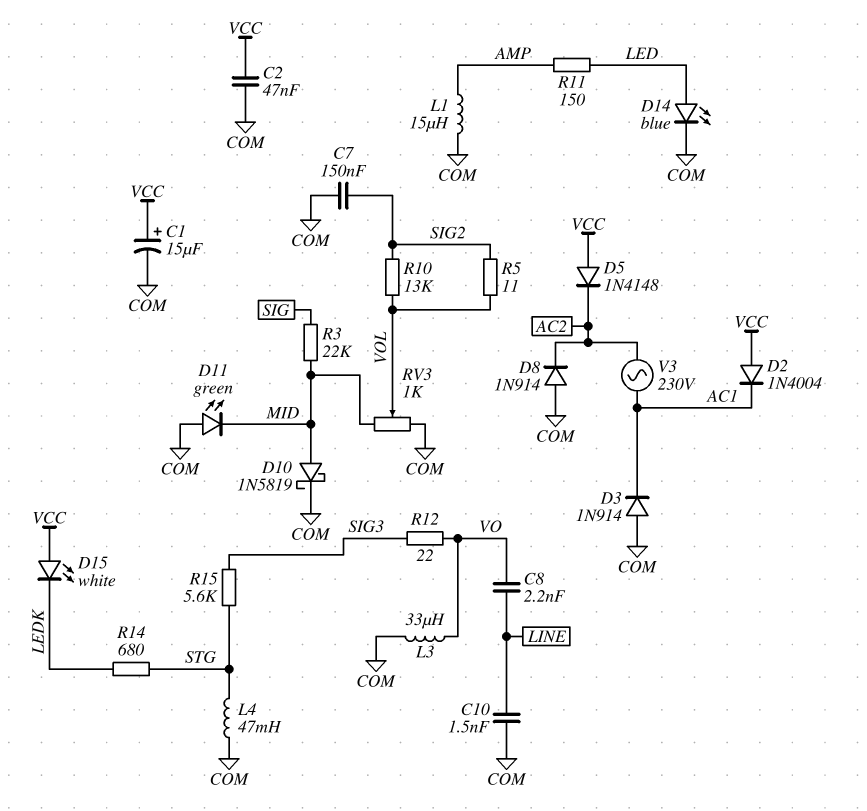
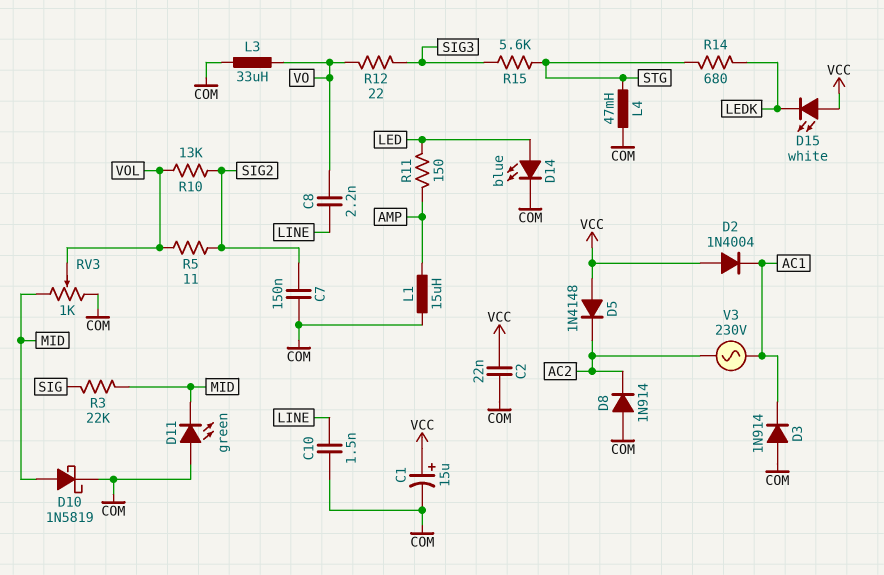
C2: 47nF (COM, VCC) -> 22nF (COM, VCC)

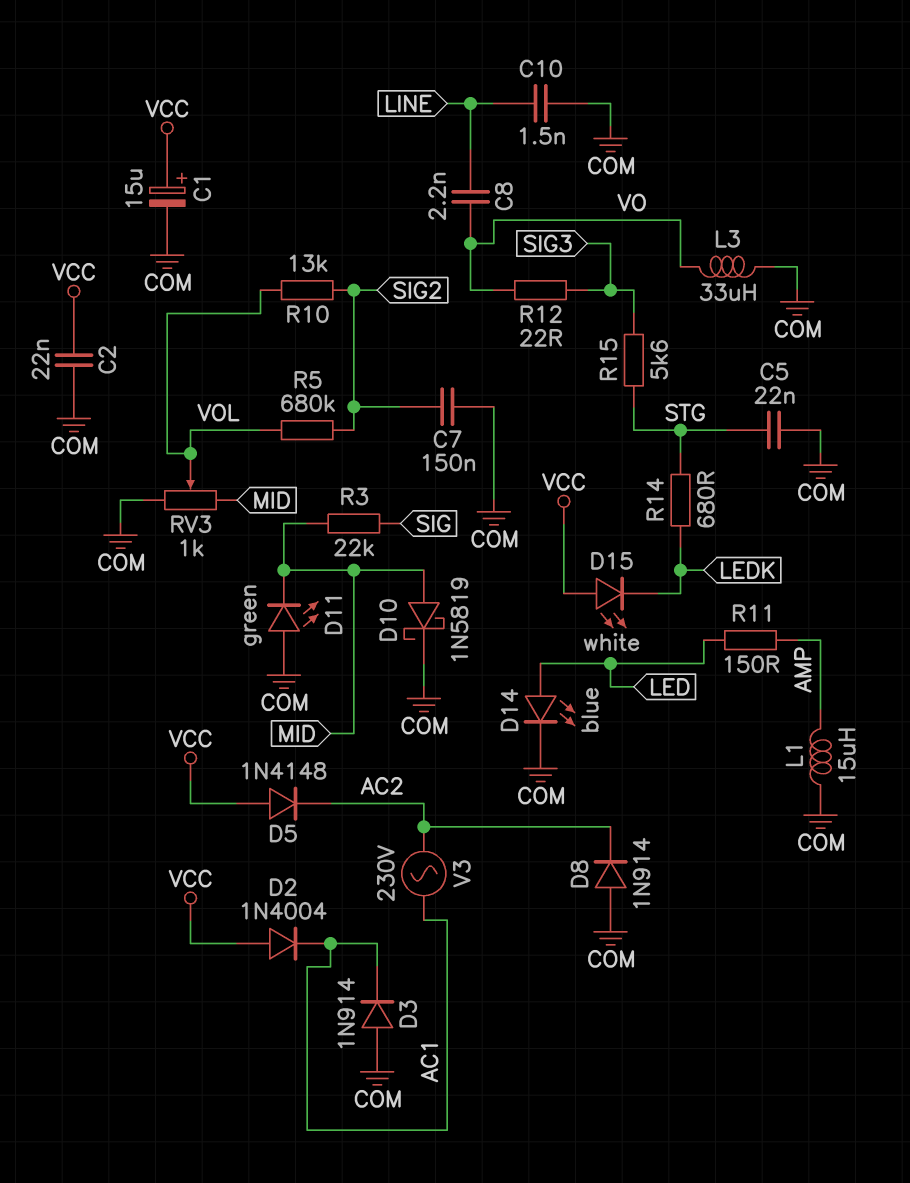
C5: none -> 22nF (COM, STG)
L4: 47mH (COM, STG) -> none
R5: 11 (SIG2, VOL) -> 680k (SIG2, VOL)

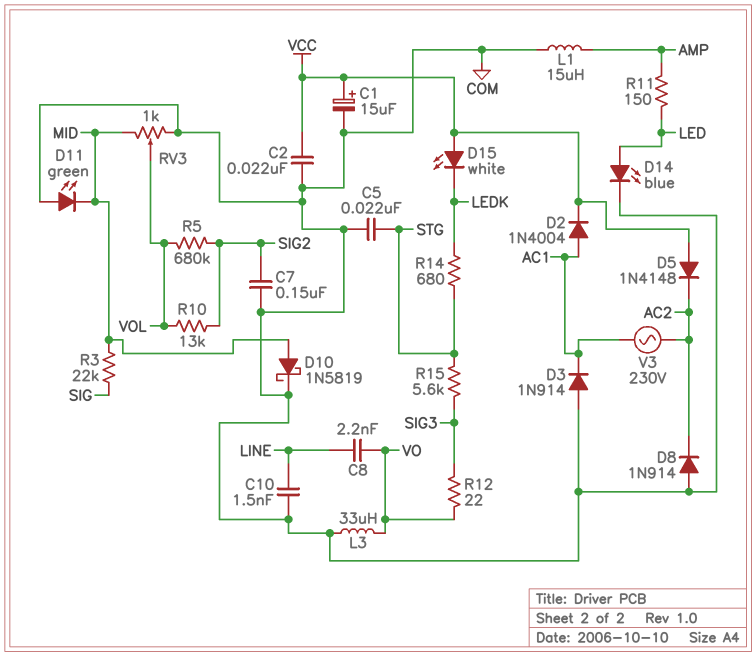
D2: diode 1N4004 (A VCC, K AC1) -> diode 1N4004 (A AC1, K VCC)

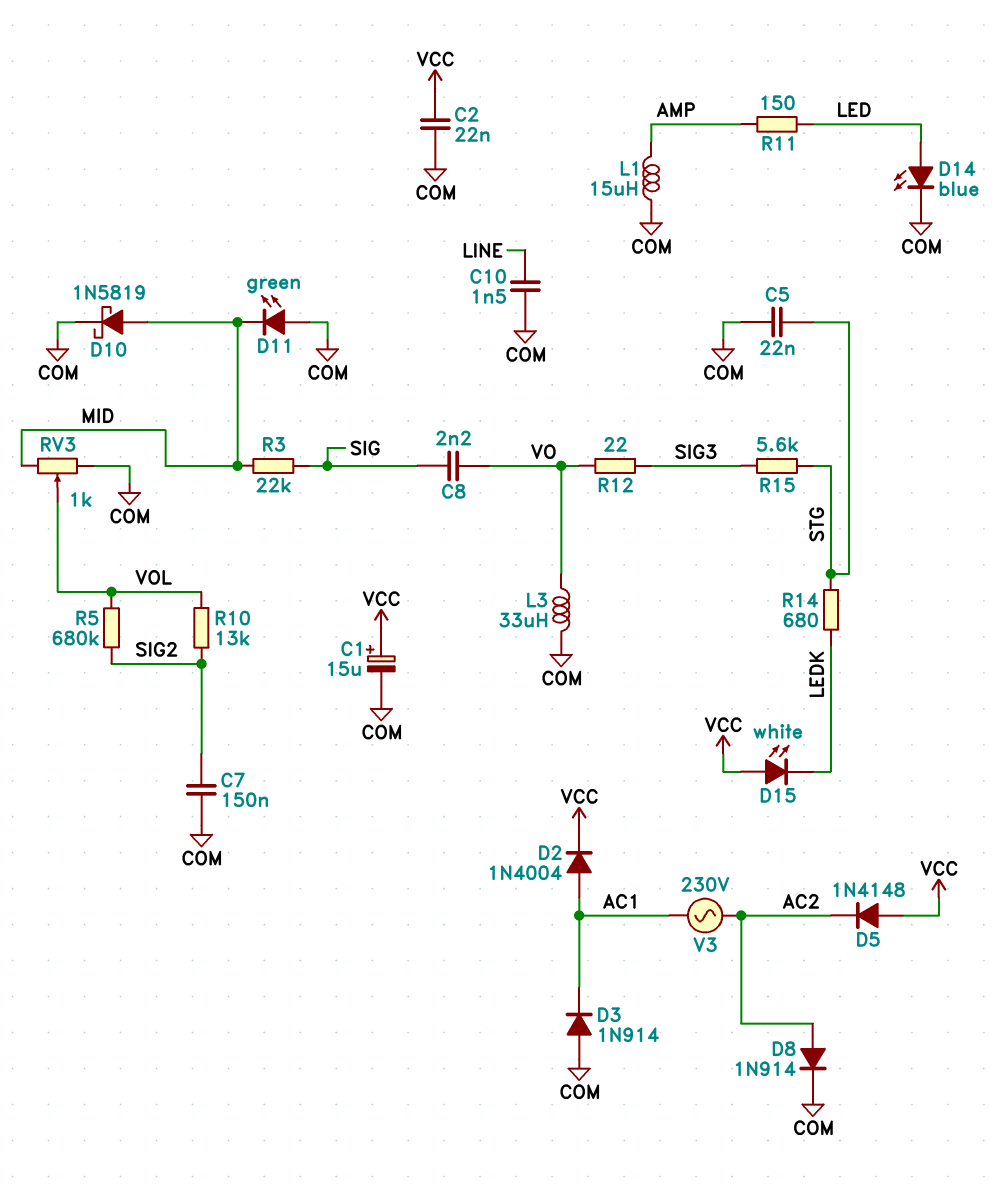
C8: 2.2nF (LINE, VO) -> 2.2nF (SIG, VO)
D8: diode 1N914 (A COM, K AC2) -> diode 1N914 (A AC2, K COM)

